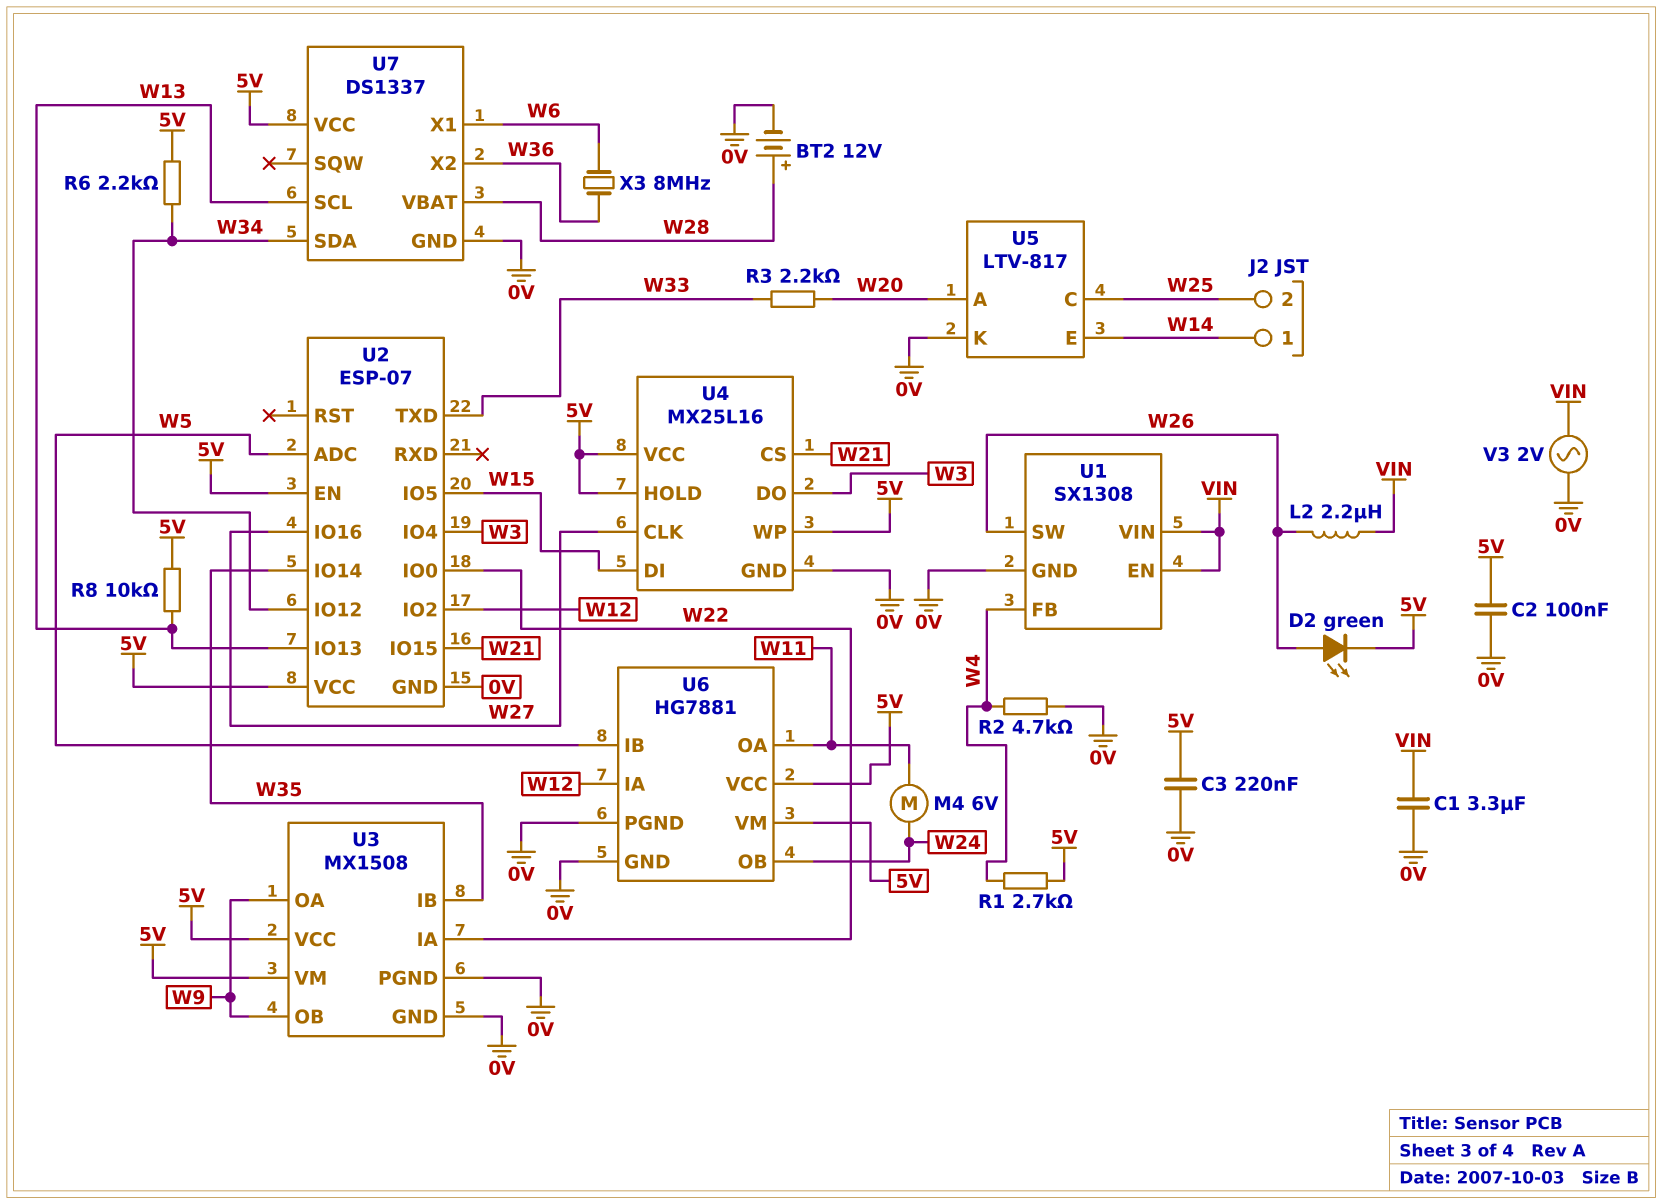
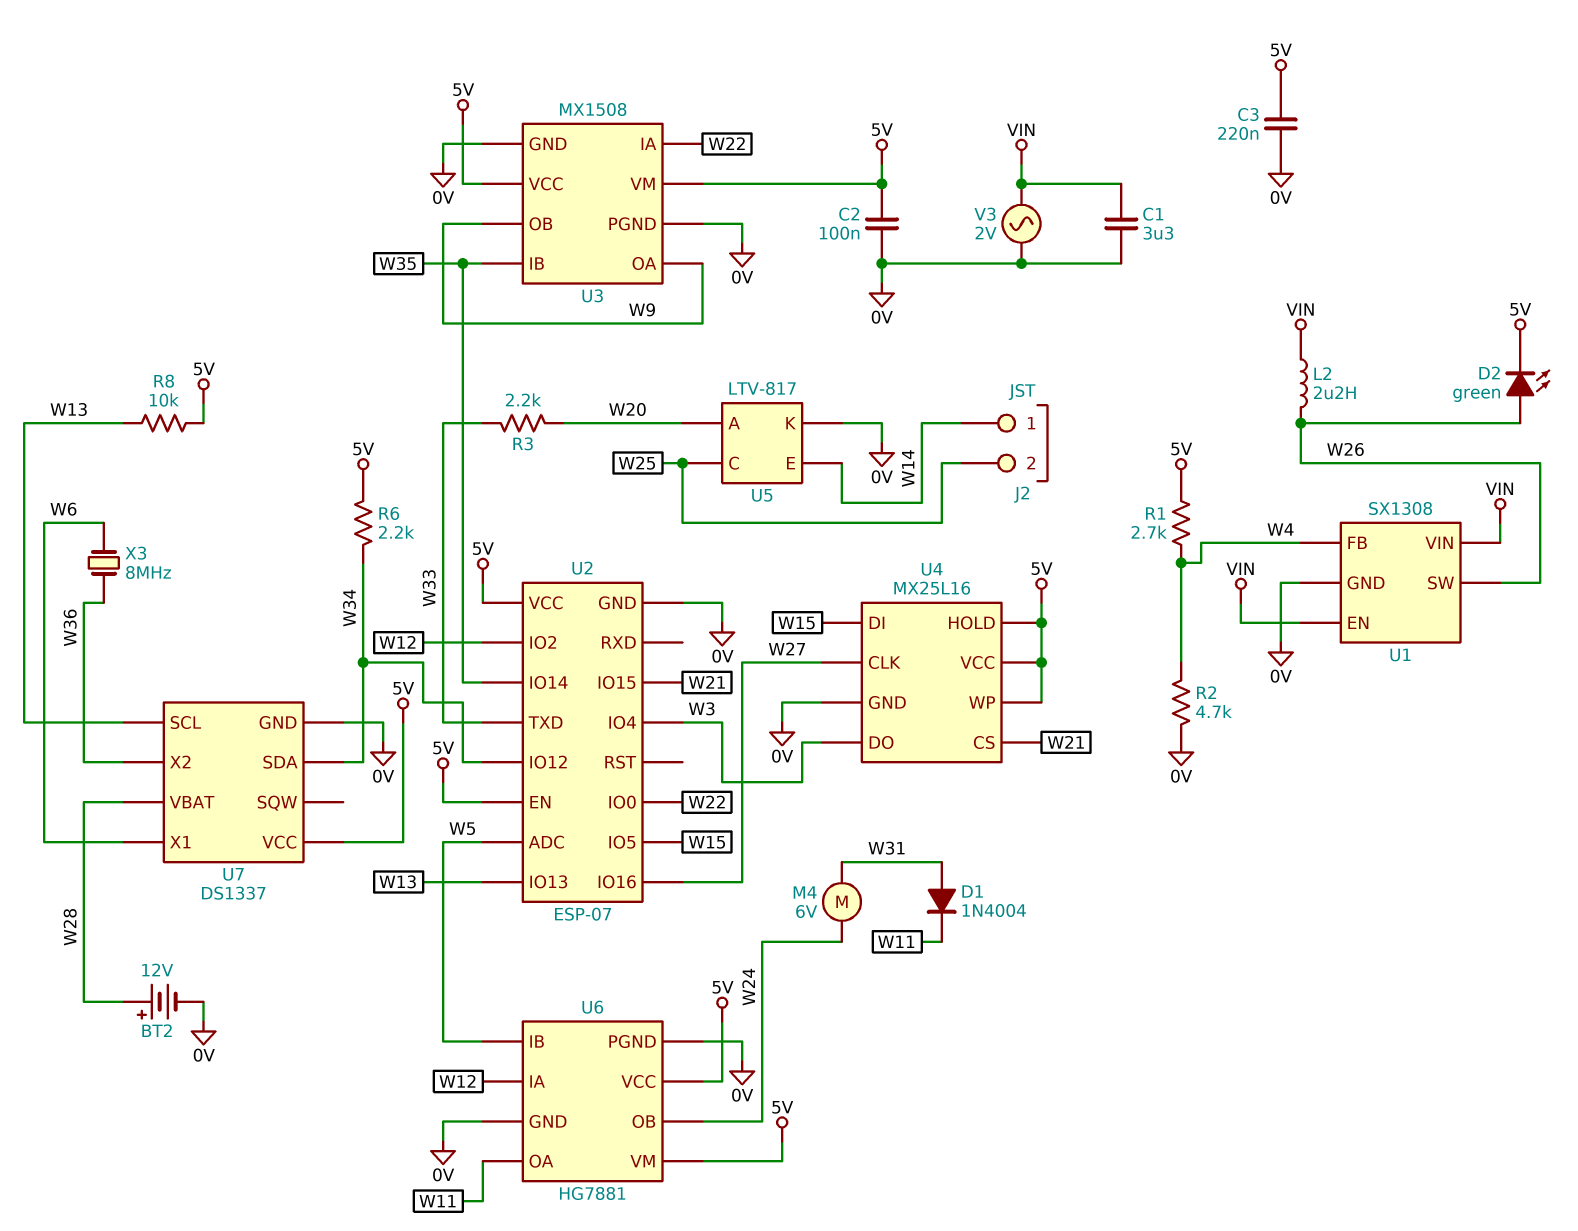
D1: none -> diode 1N4004 (A W31, K W11)
M4: motor 6V (W11, W24) -> motor 6V (W24, W31)

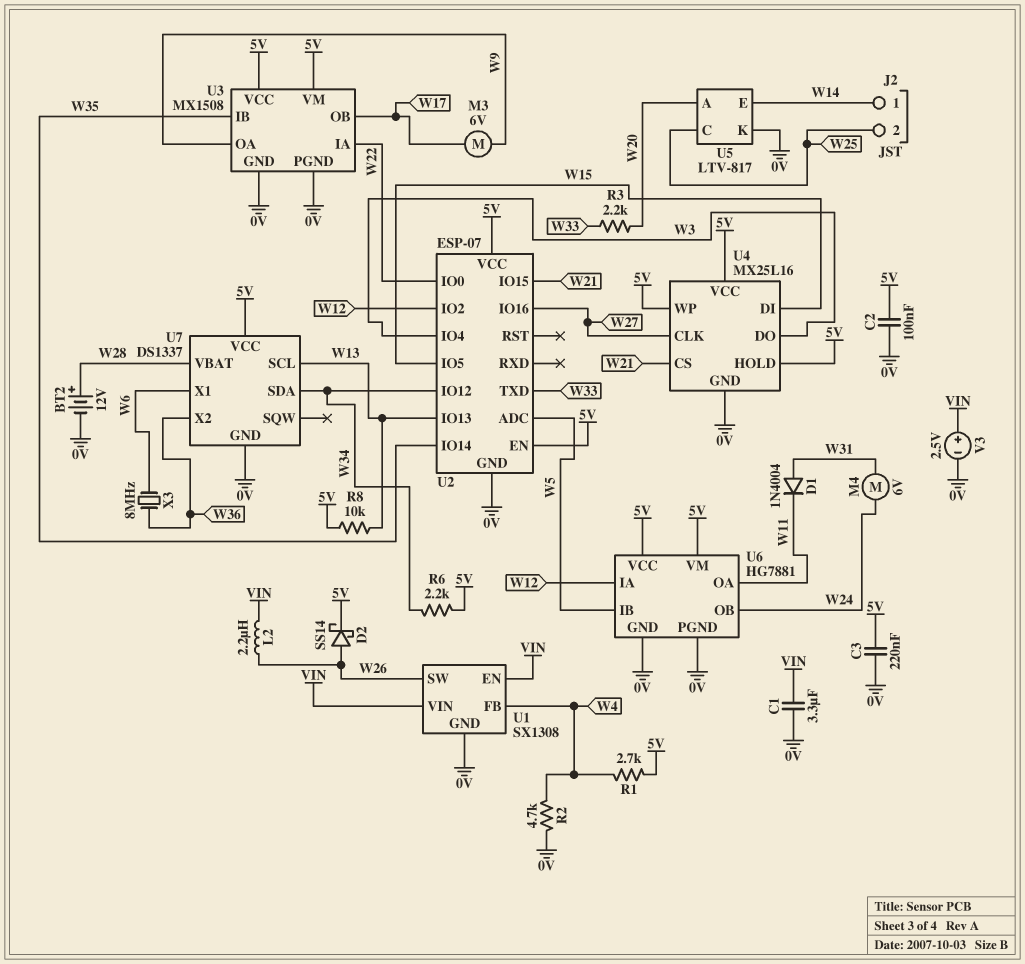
D2: LED green (A W26, K 5V) -> schottky SS14 (A W26, K 5V)
M3: none -> motor 6V (W9, W17)
U3 pin OB: W9 -> W17
V3: AC 2V (0V, VIN) -> 2.5V (plus VIN, minus 0V)

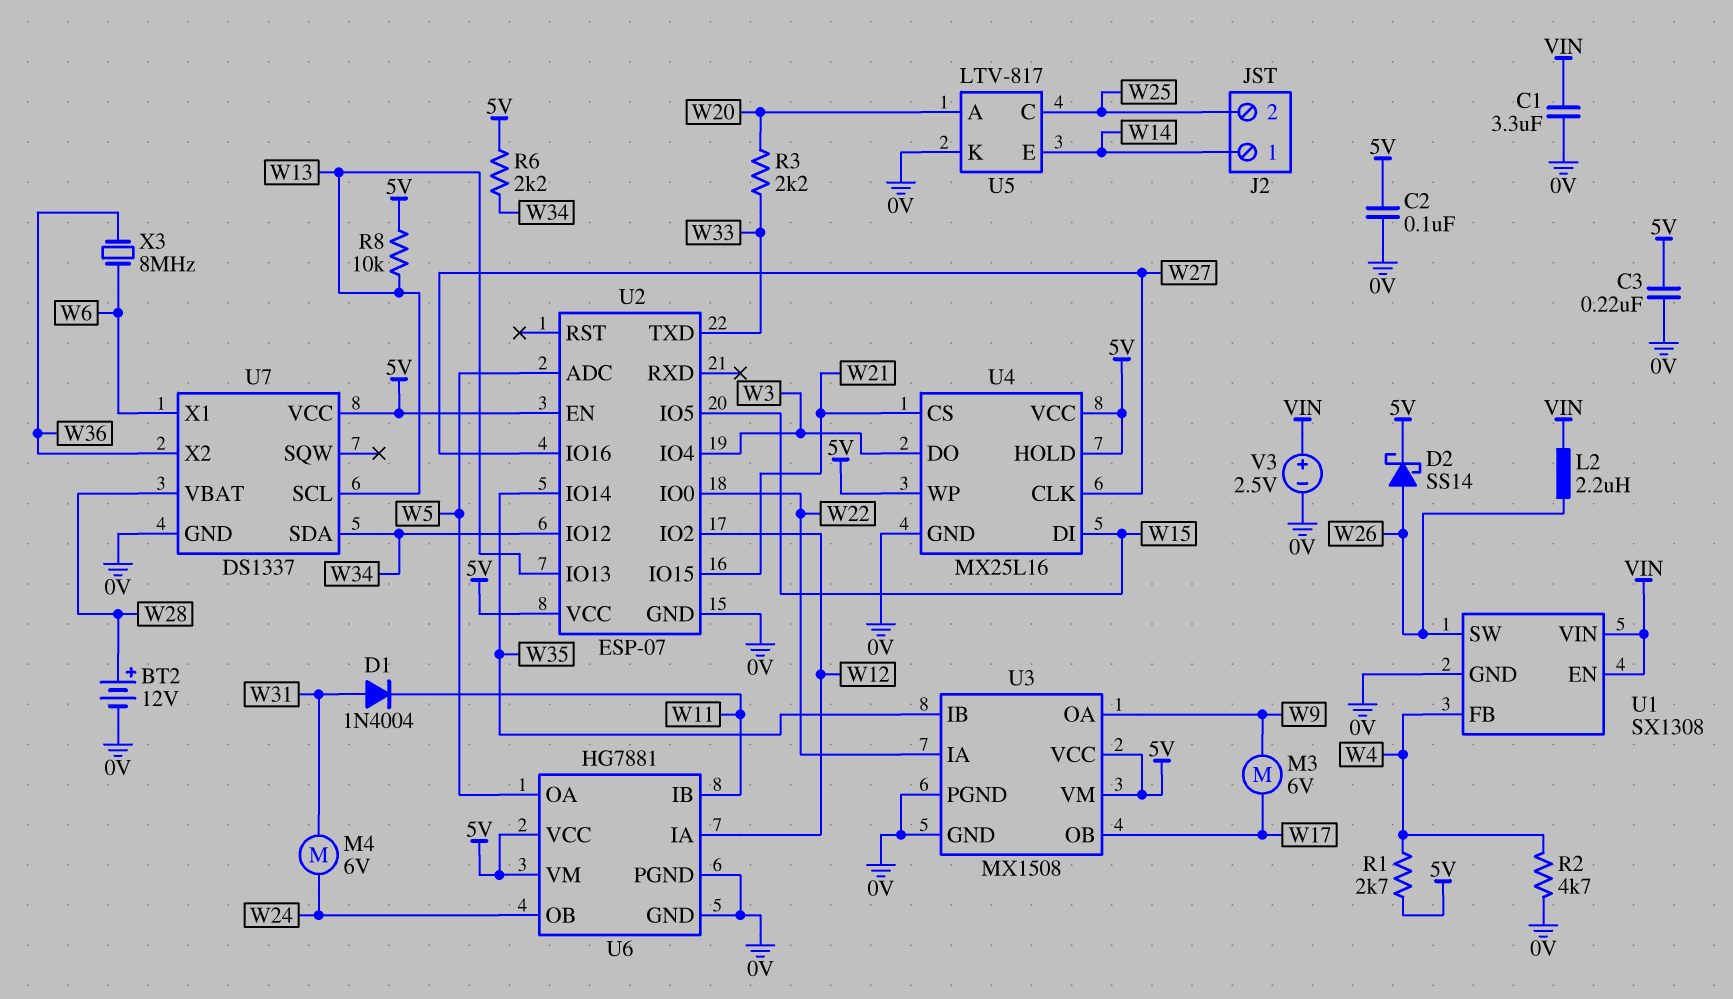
U6 pin IB: W5 -> W11
U6 pin OA: W11 -> W5

